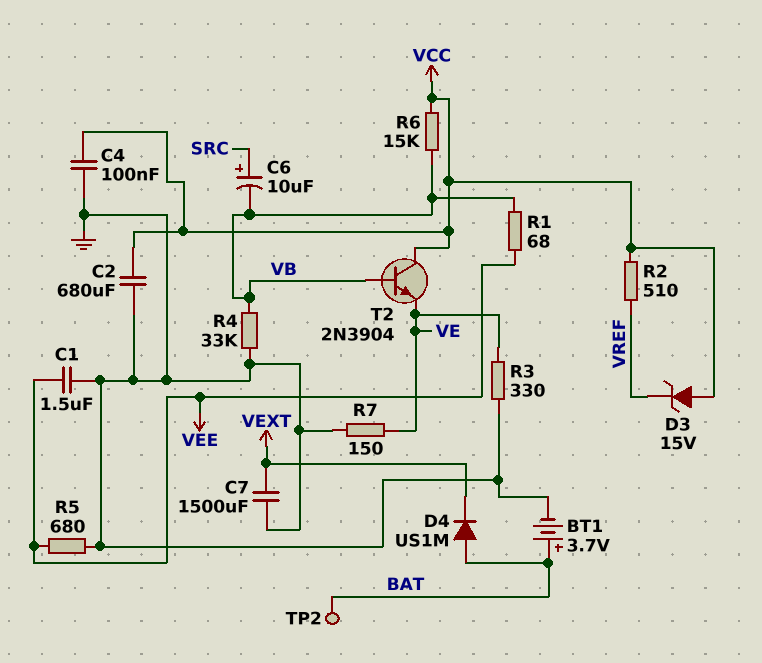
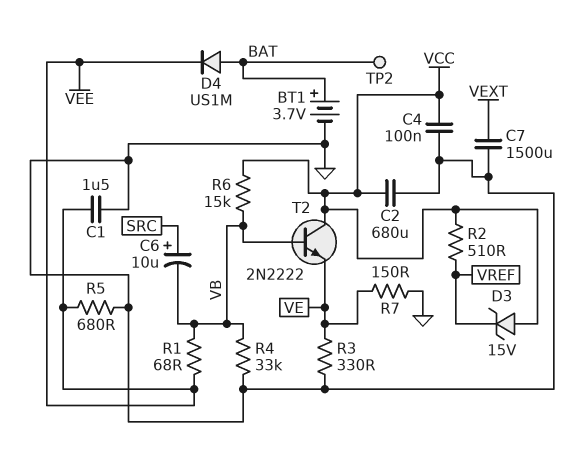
D4: diode US1M (A BAT, K VEXT) -> diode US1M (A BAT, K VEE)
T2: NPN 2N3904 (B VB, C VCC, E VE) -> NPN 2N2222 (B VB, C VCC, E VE)

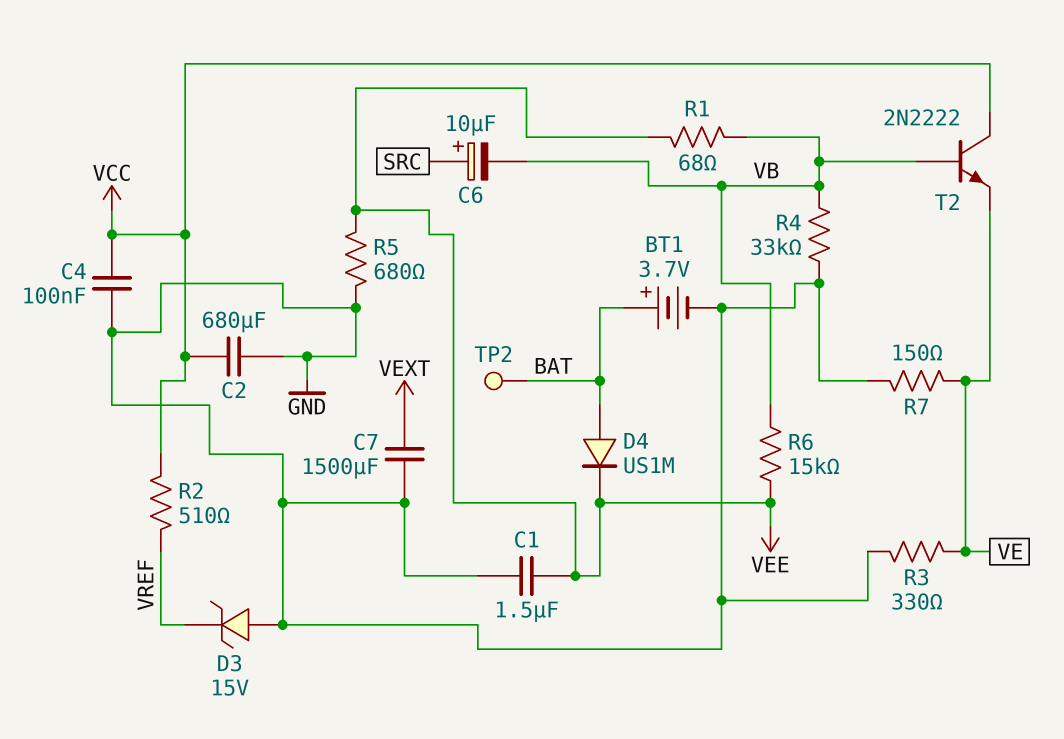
D3: zener 15V (A VCC, K VREF) -> zener 15V (A GND, K VREF)
R6: 15k (VB, VCC) -> 15k (VB, VEE)

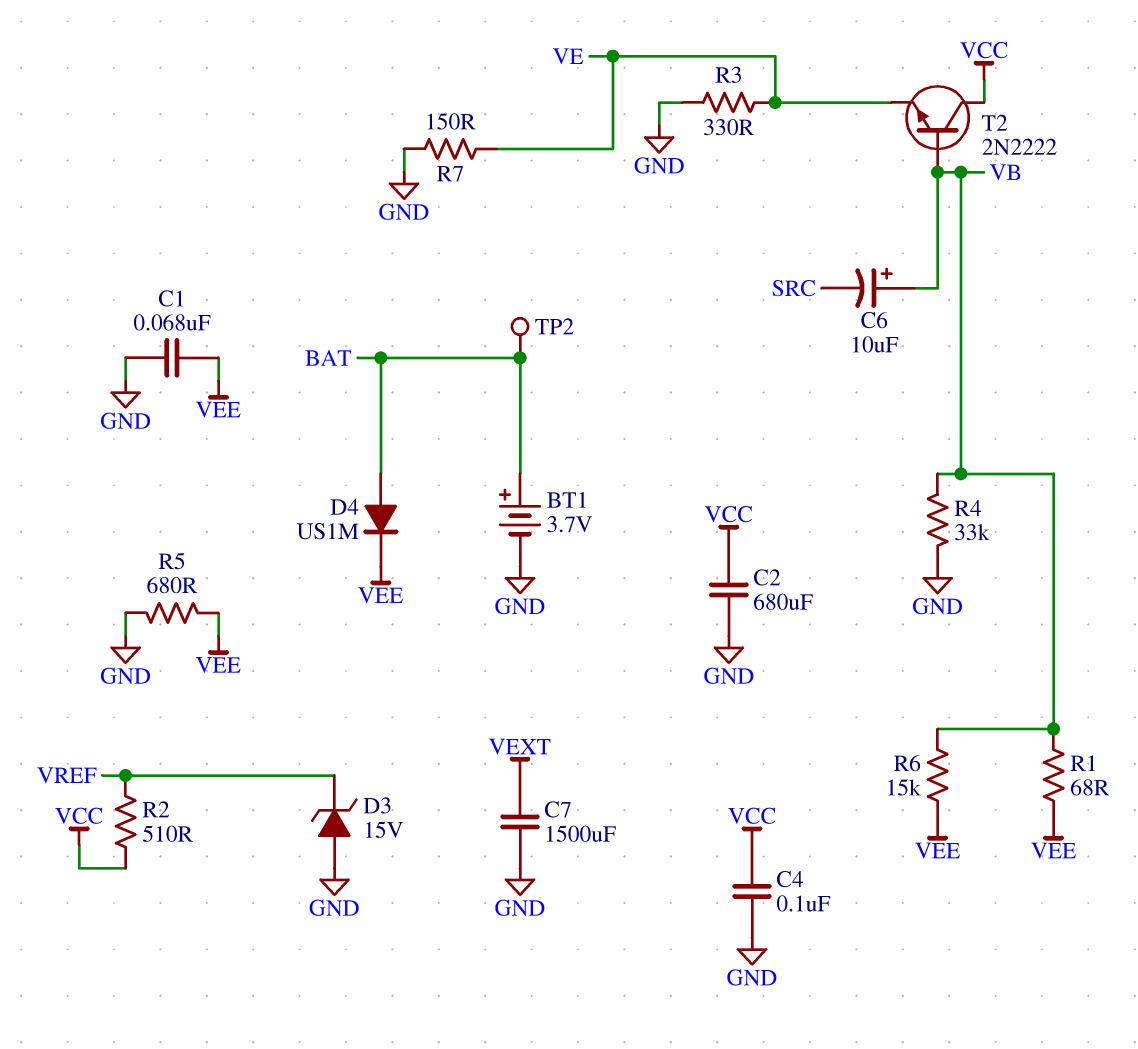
C1: 1.5uF (GND, VEE) -> 68nF (GND, VEE)
C6: 10uF (plus SRC, minus VB) -> 10uF (plus VB, minus SRC)

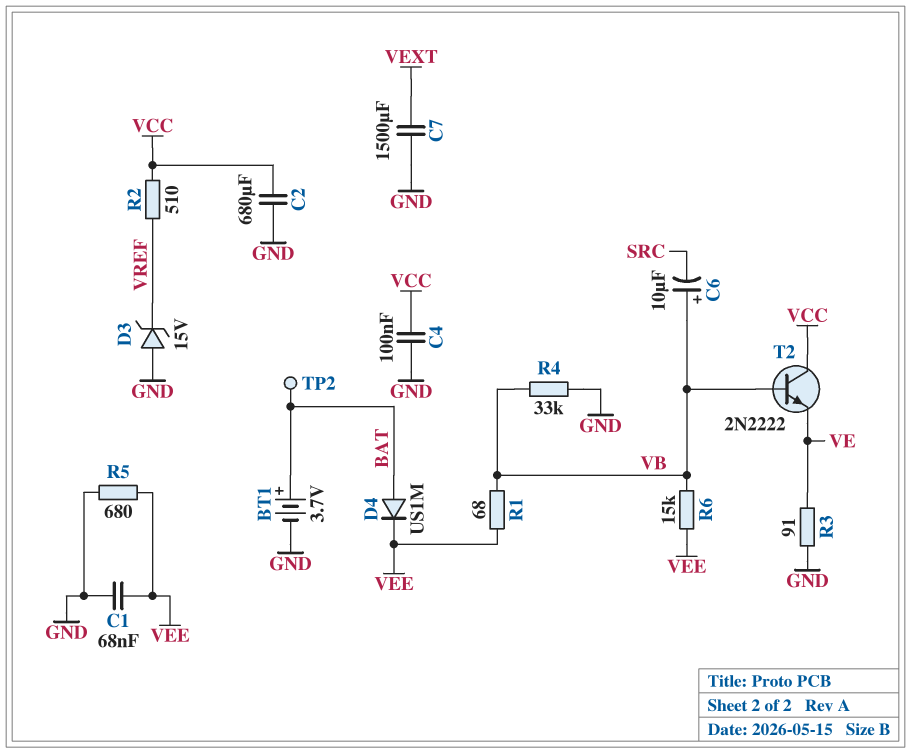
R3: 330 (GND, VE) -> 91 (GND, VE)
R7: 150 (GND, VE) -> none

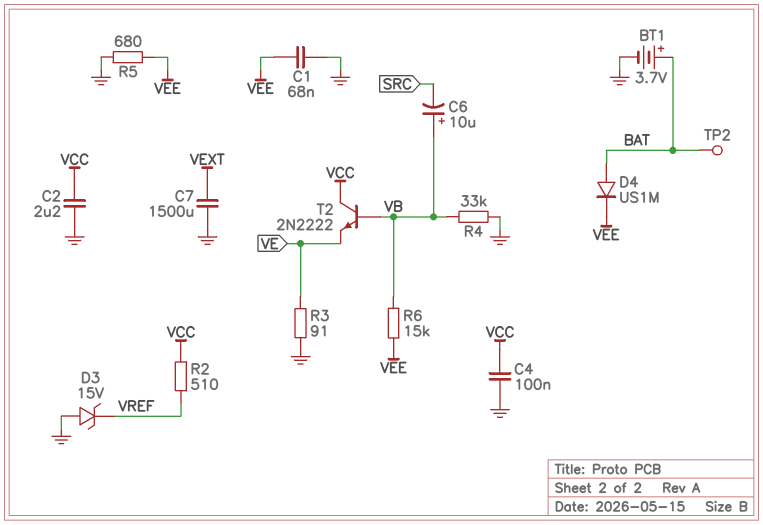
C2: 680uF (GND, VCC) -> 2.2uF (GND, VCC)
R1: 68 (VB, VEE) -> none

